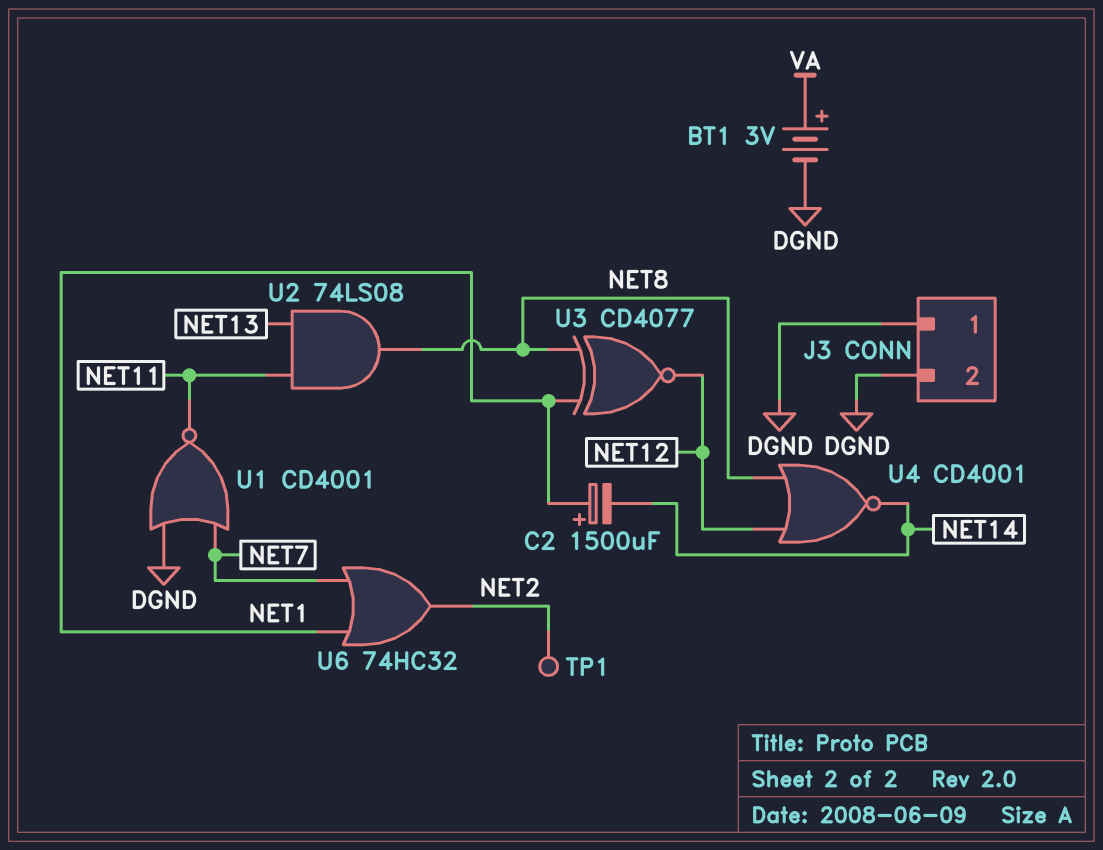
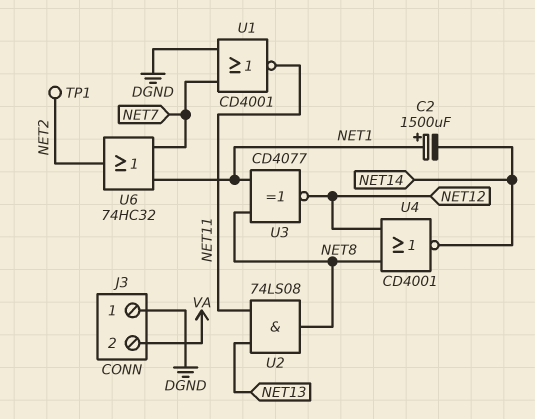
BT1: 3V (plus VA, minus DGND) -> none
J3 pin 2: DGND -> VA

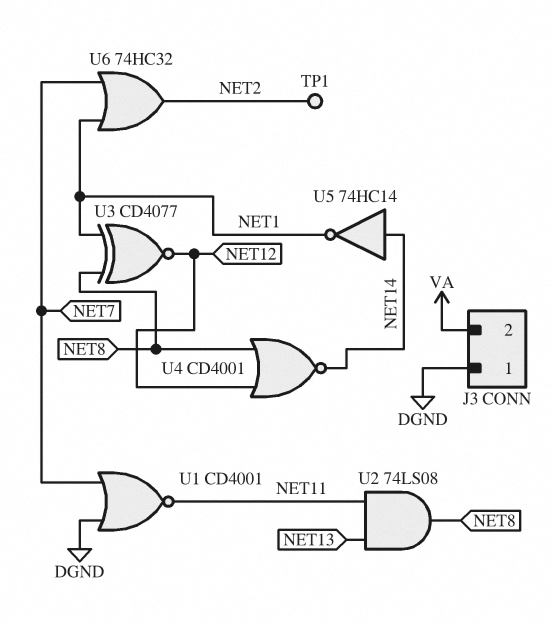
C2: 1500uF (plus NET1, minus NET14) -> none
U5: none -> NOT 74HC14 (in NET14, out NET1)

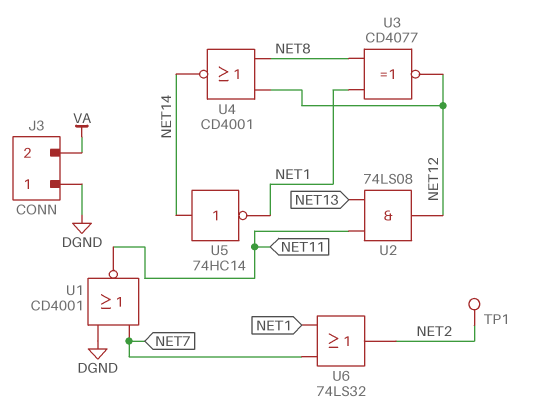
U2: AND 74LS08 (in NET11, in NET13, out NET8) -> AND 74LS08 (in NET11, in NET13, out NET12)
U6: OR 74HC32 (in NET1, in NET7, out NET2) -> OR 74LS32 (in NET1, in NET7, out NET2)

